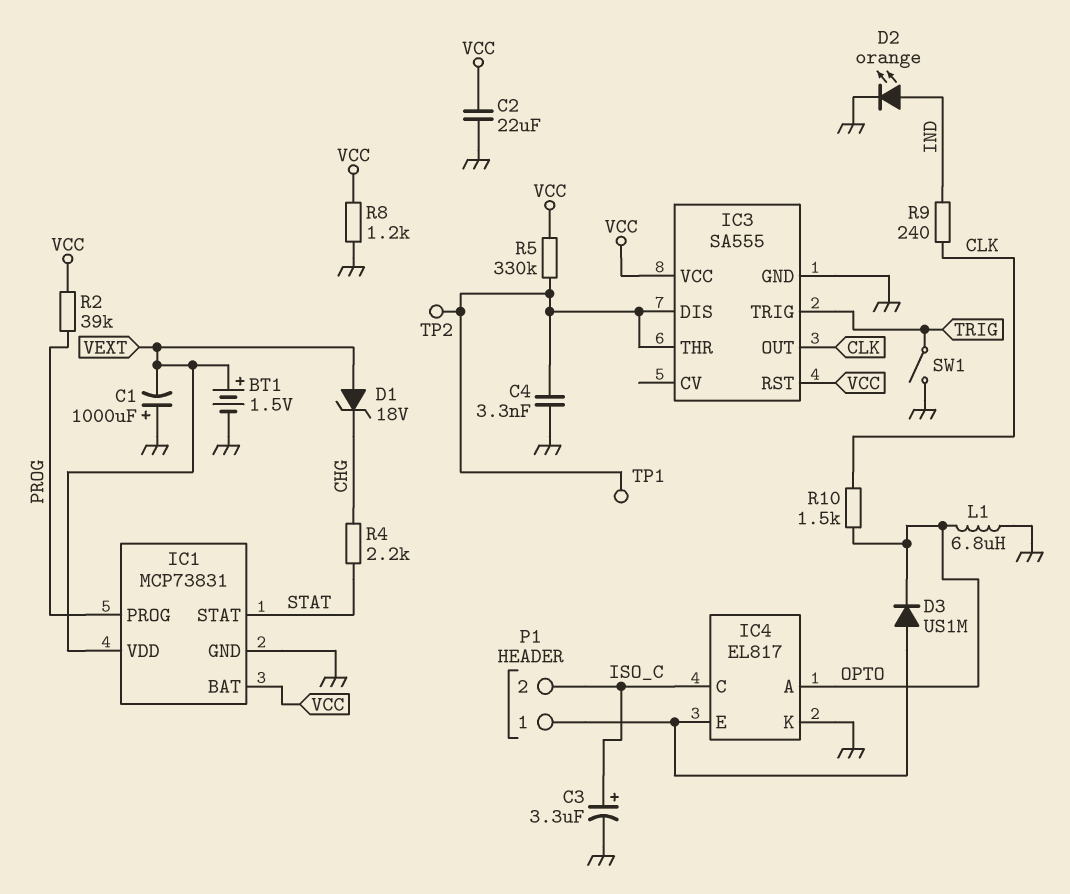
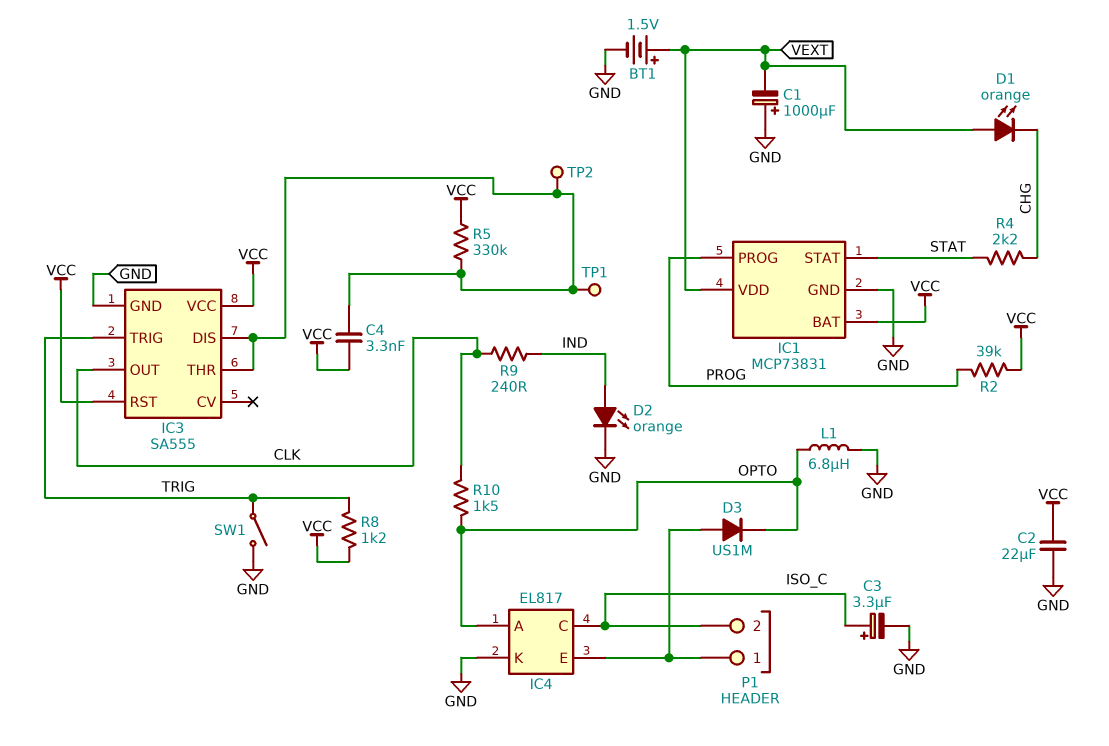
C4: 3.3nF (GND, IC3/DIS) -> 3.3nF (IC3/DIS, VCC)
D1: zener 18V (A VEXT, K CHG) -> LED orange (A VEXT, K CHG)
R8: 1.2k (GND, VCC) -> 1.2k (TRIG, VCC)

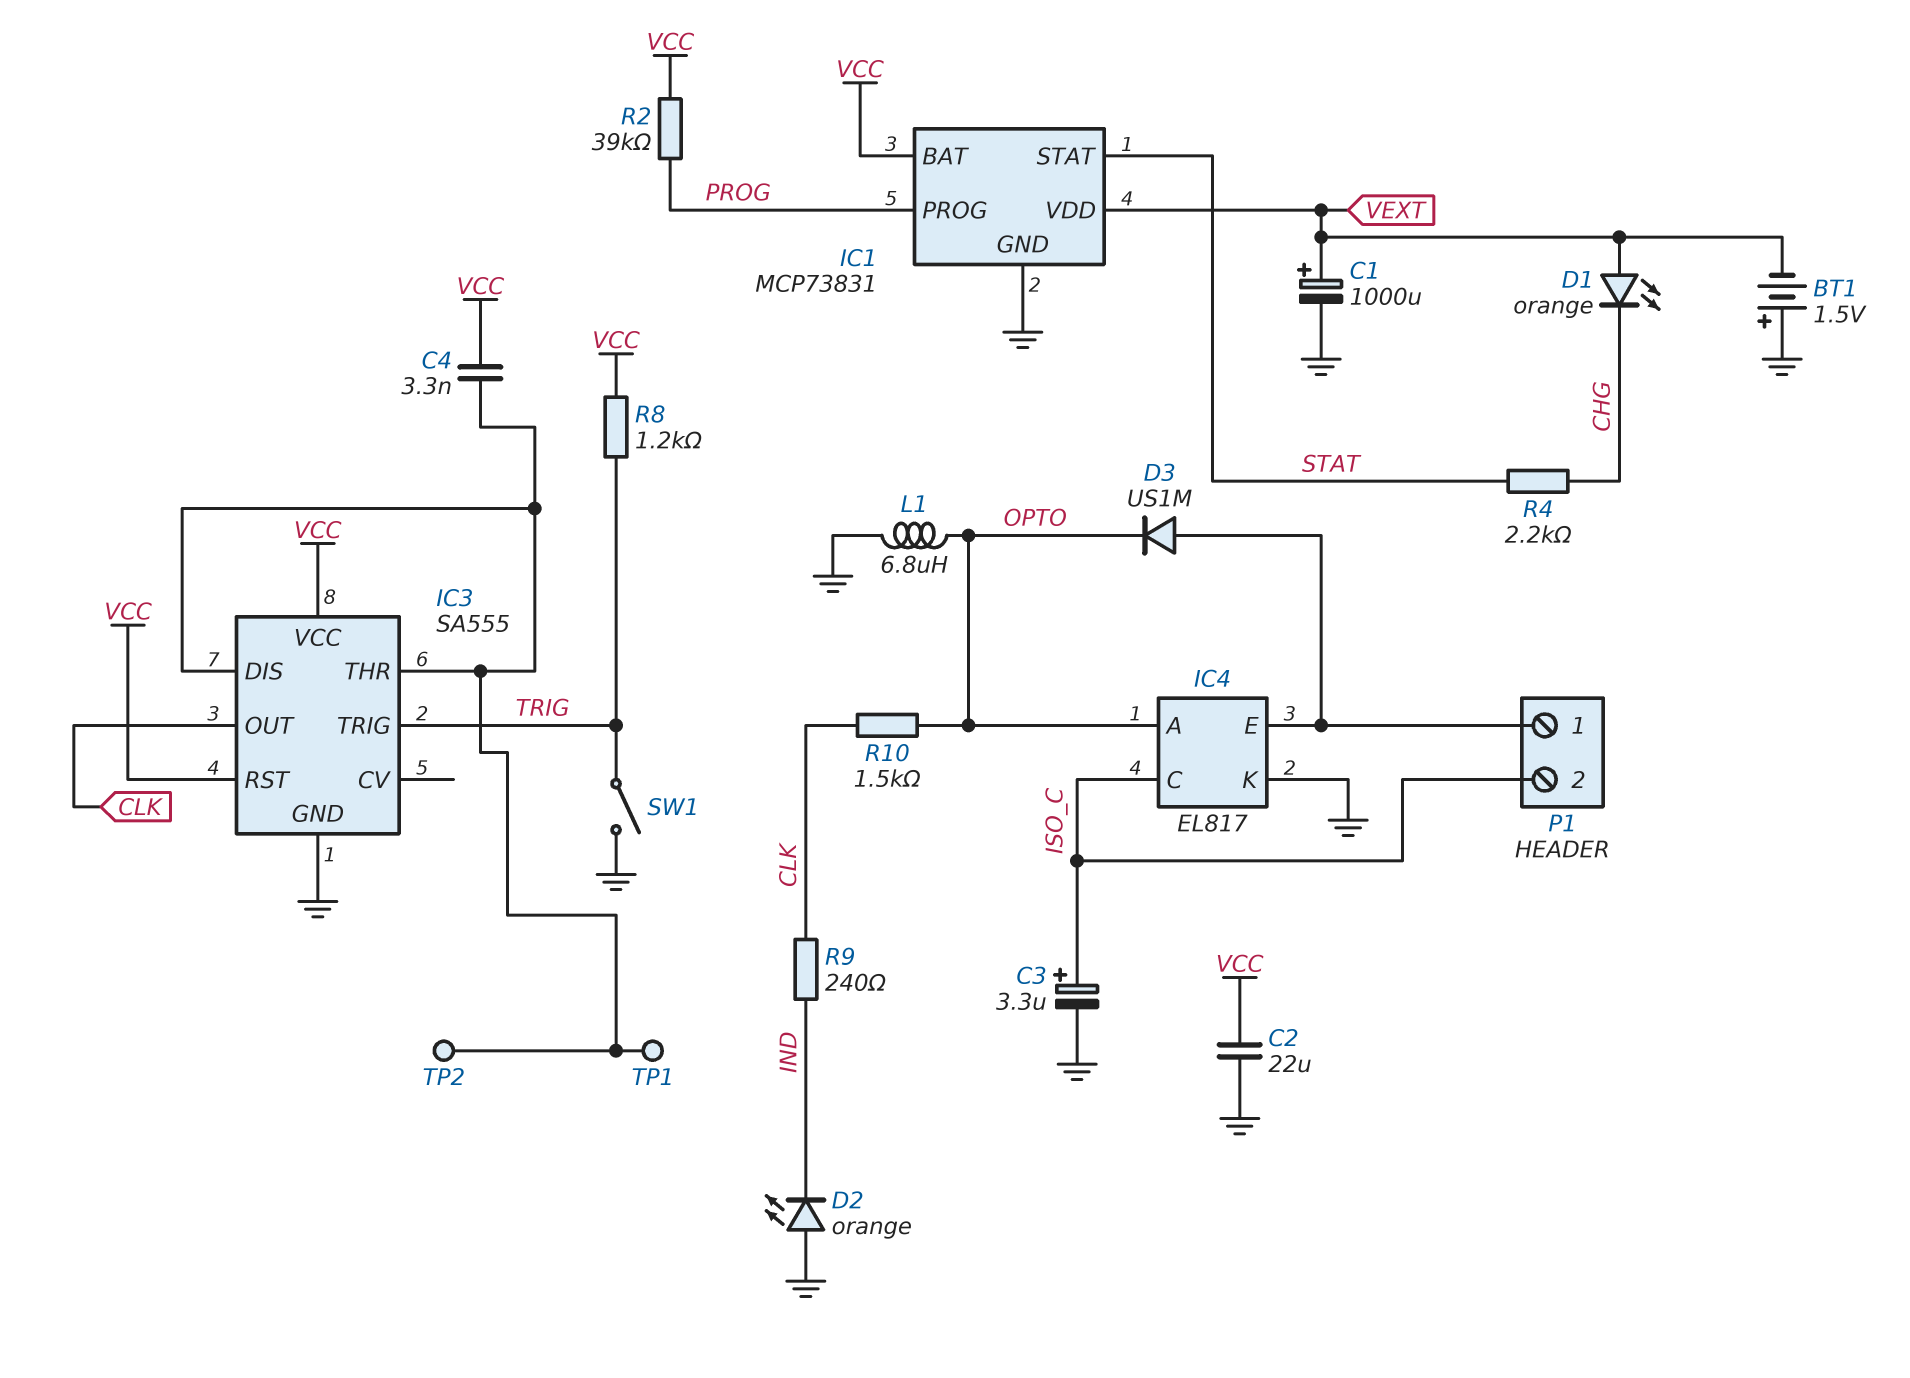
BT1: 1.5V (plus VEXT, minus GND) -> 1.5V (plus GND, minus VEXT)
C1: 1000uF (plus GND, minus VEXT) -> 1000uF (plus VEXT, minus GND)
D2: LED orange (A IND, K GND) -> LED orange (A GND, K IND)
R5: 330k (IC3/DIS, VCC) -> none

